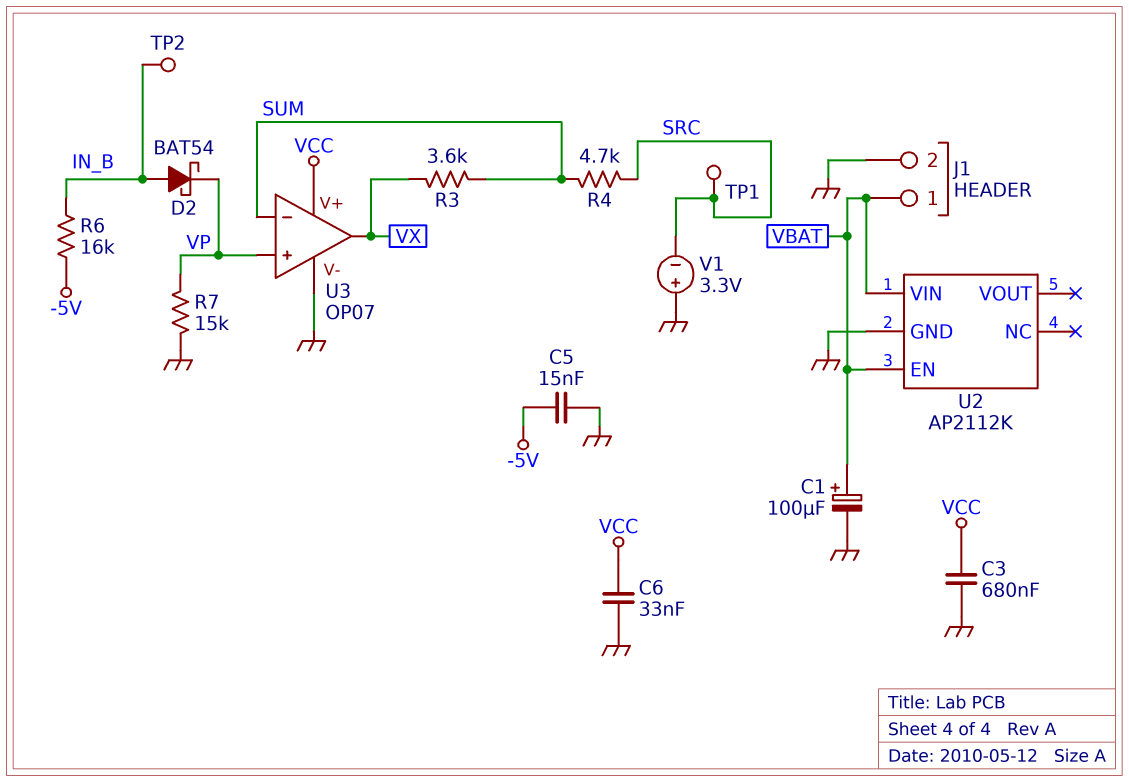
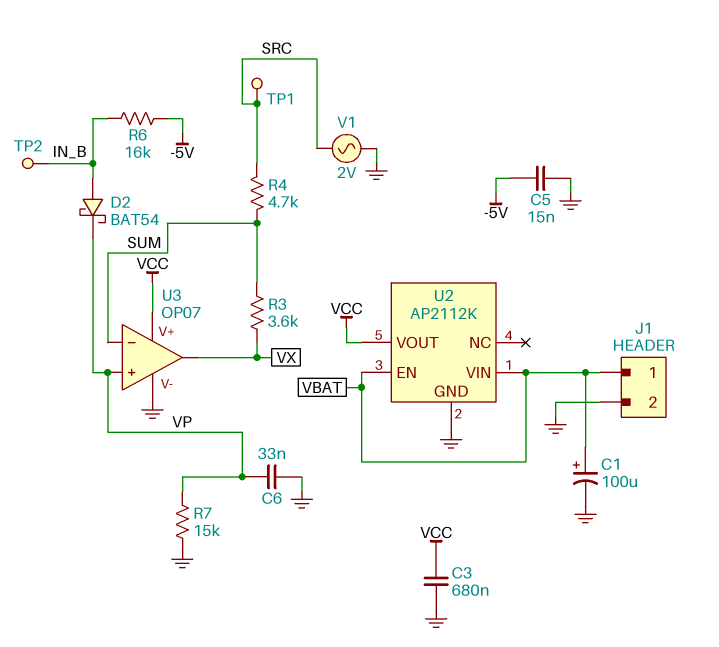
C6: 33nF (GND, VCC) -> 33nF (GND, VP)
U2 pin VOUT: none -> VCC
V1: 3.3V (plus GND, minus SRC) -> AC 2V (GND, SRC)

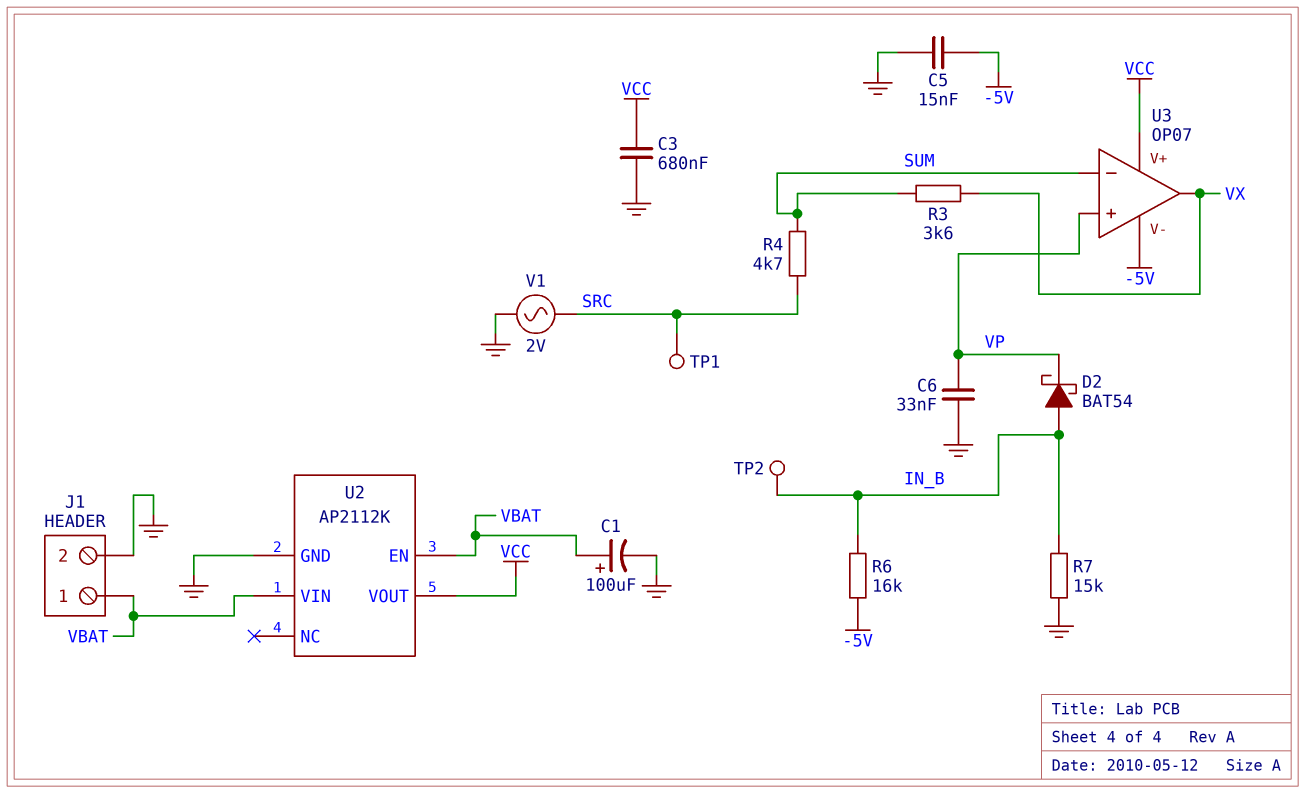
R7: 15k (GND, VP) -> 15k (GND, IN_B)
U3 pin V-: GND -> -5V

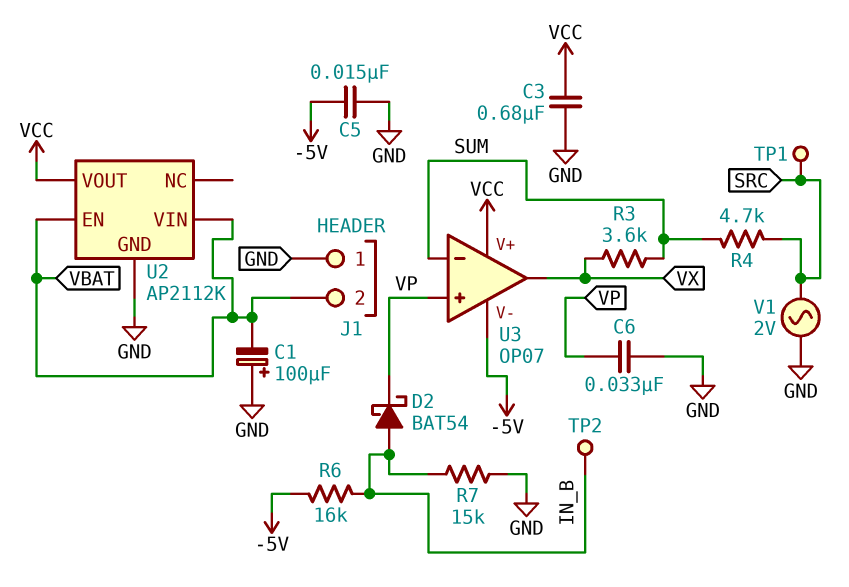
C1: 100uF (plus VBAT, minus GND) -> 100uF (plus GND, minus VBAT)
J1 pin 1: VBAT -> GND
J1 pin 2: GND -> VBAT

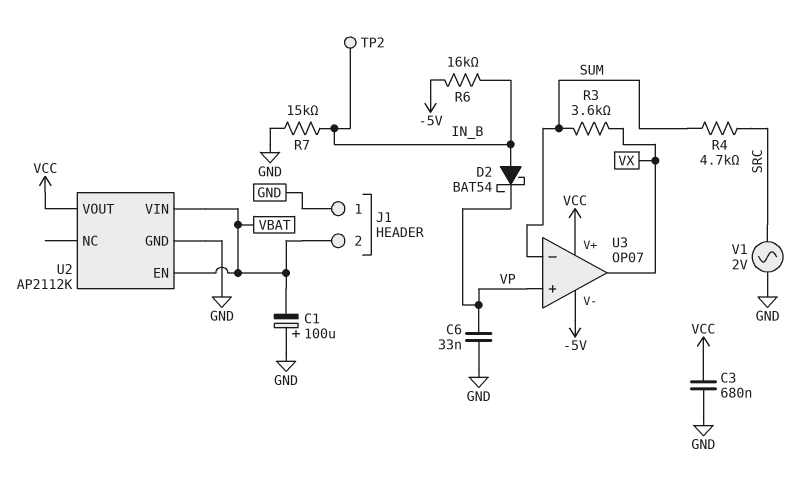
C5: 15nF (-5V, GND) -> none
TP1: test point (SRC) -> none

